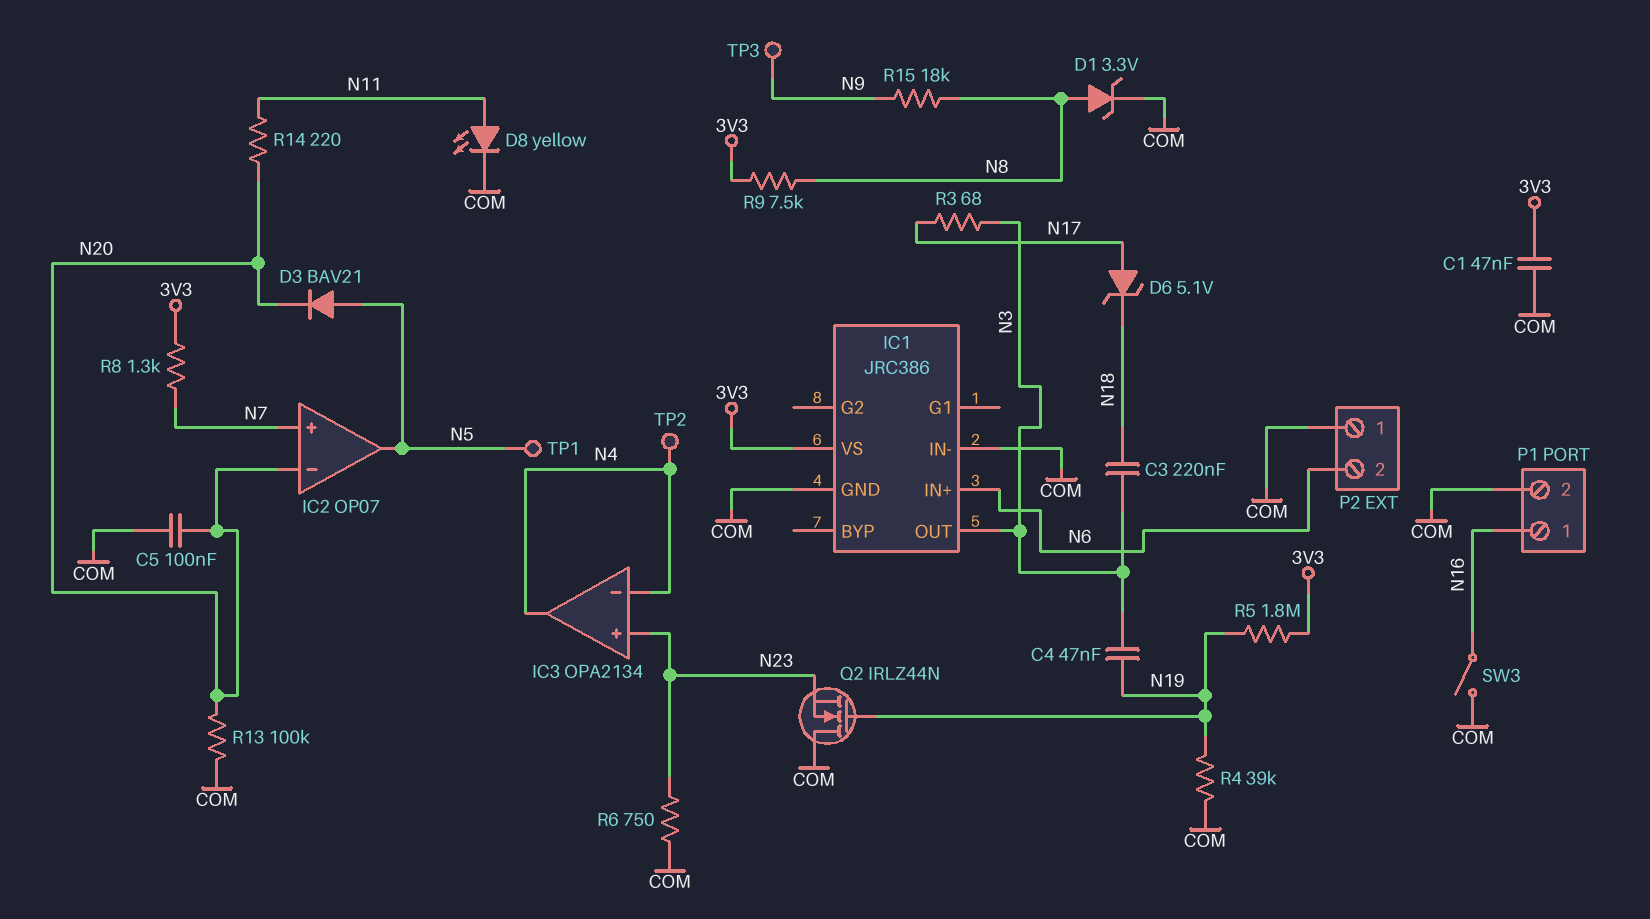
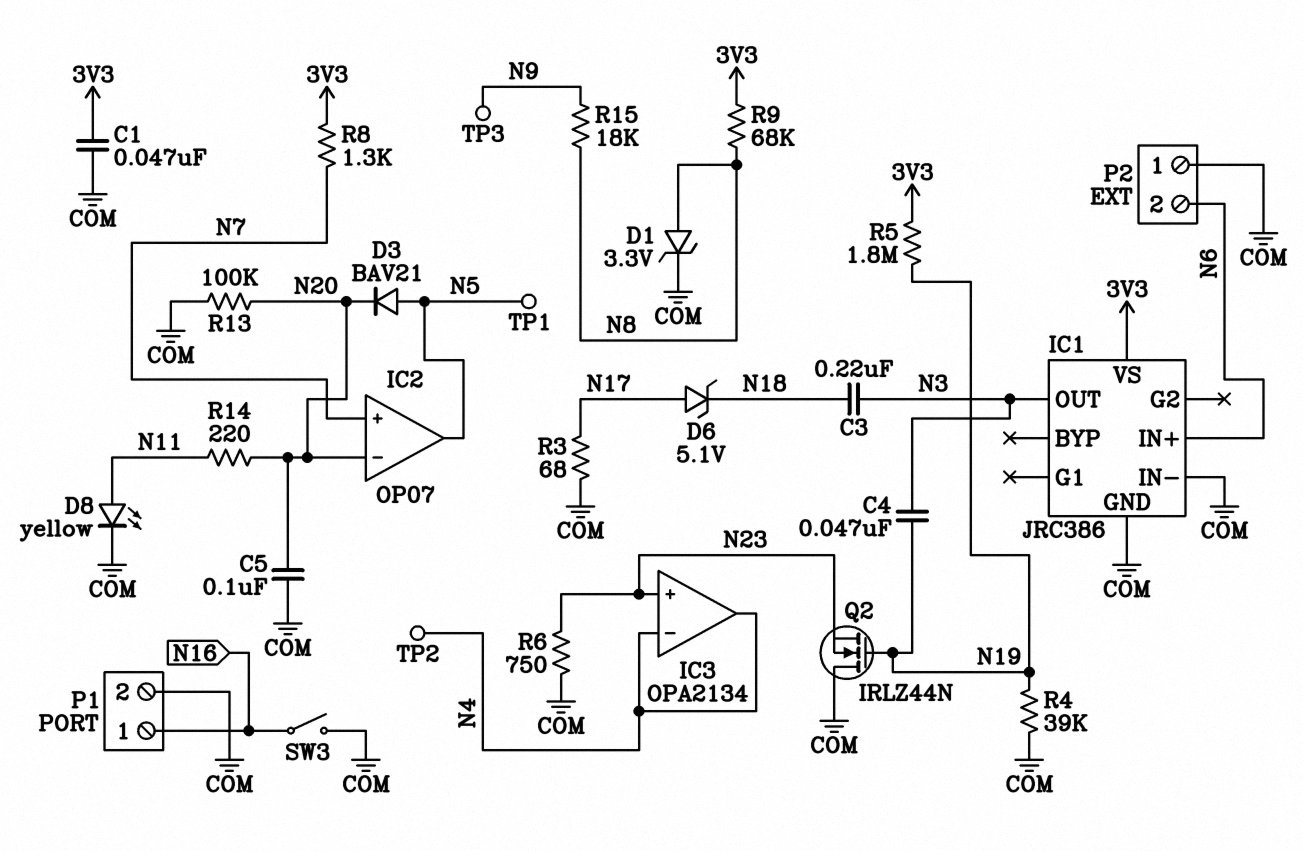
R3: 68 (N3, N17) -> 68 (COM, N17)
R9: 7.5k (3V3, N8) -> 68k (3V3, N8)

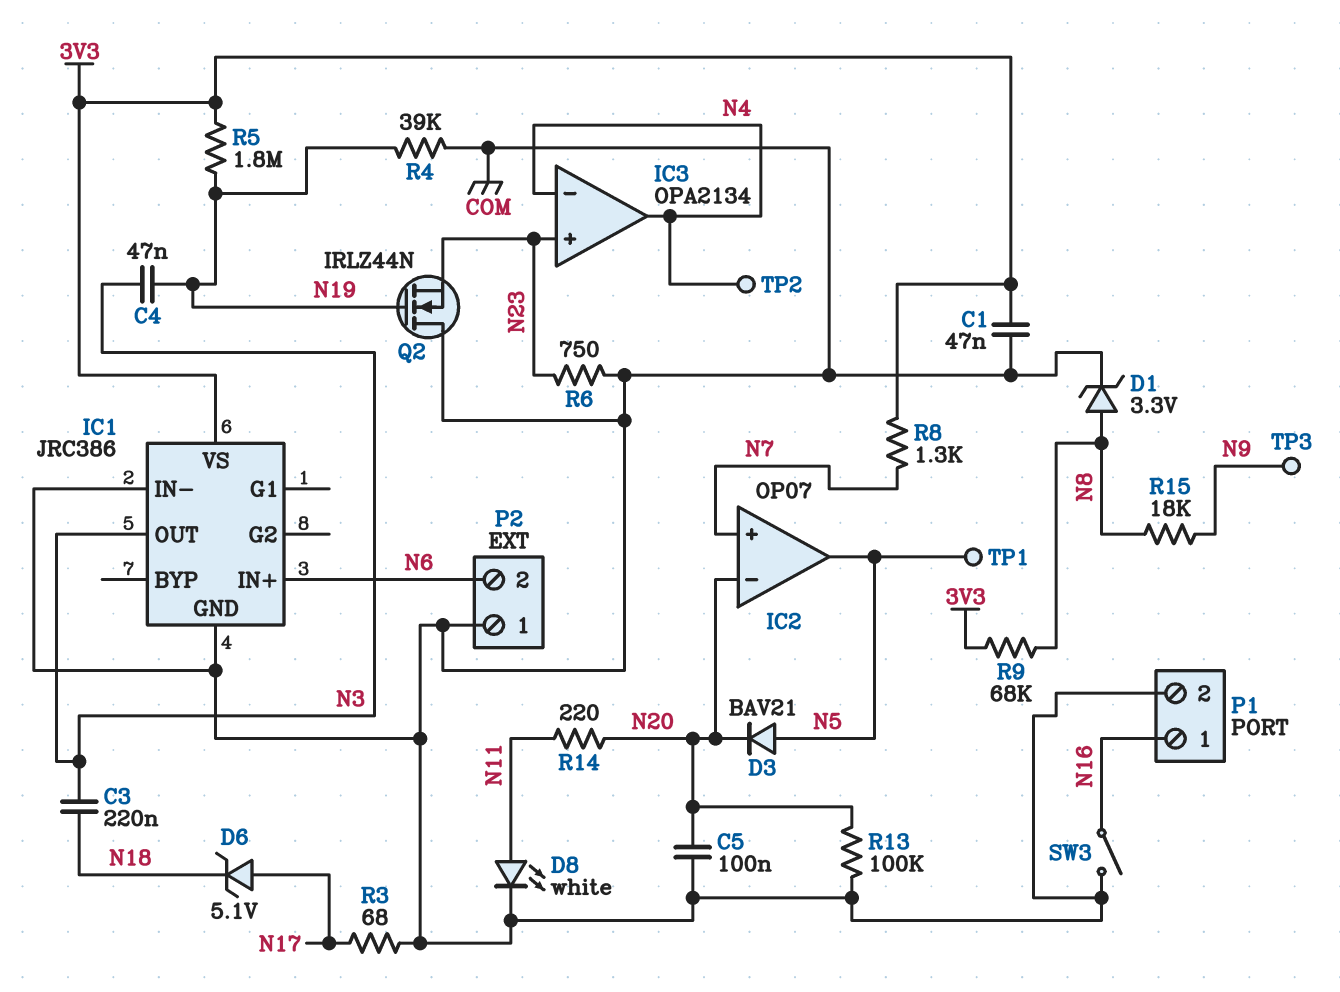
D8: LED yellow (A N11, K COM) -> LED white (A N11, K COM)

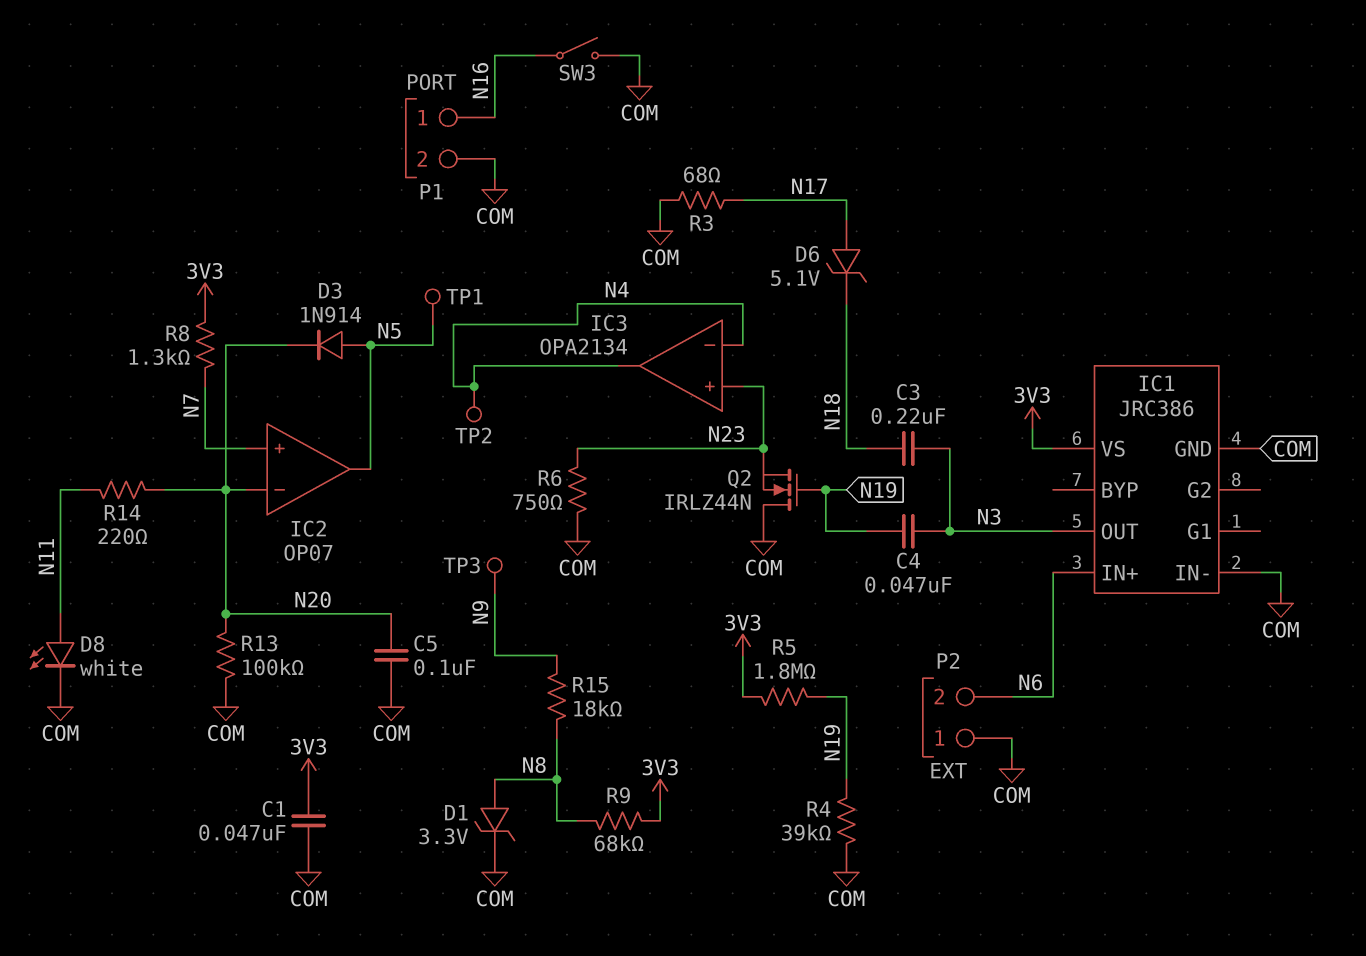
D3: diode BAV21 (A N5, K N20) -> diode 1N914 (A N5, K N20)

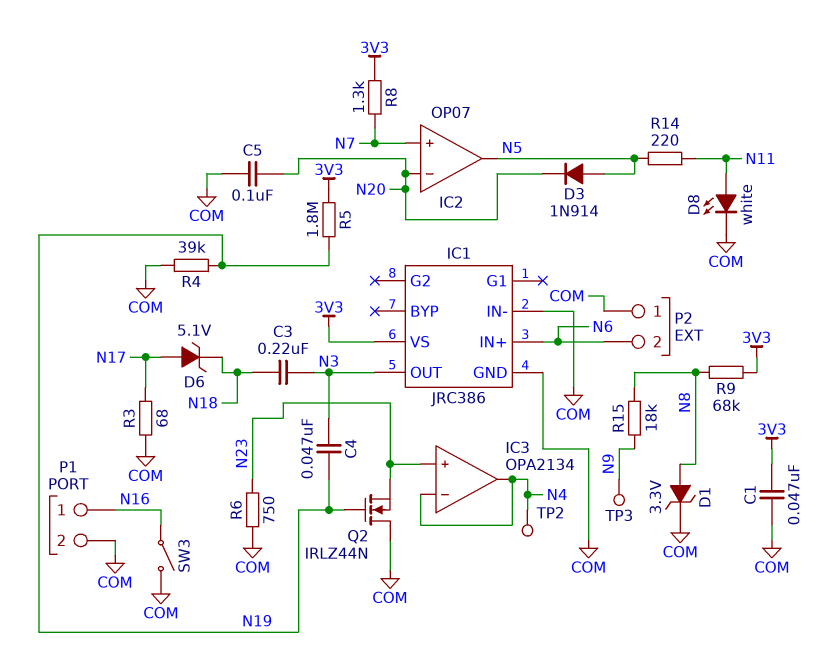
R13: 100k (COM, N20) -> none
R14: 220 (N11, N20) -> 220 (N5, N11)
TP1: test point (N5) -> none

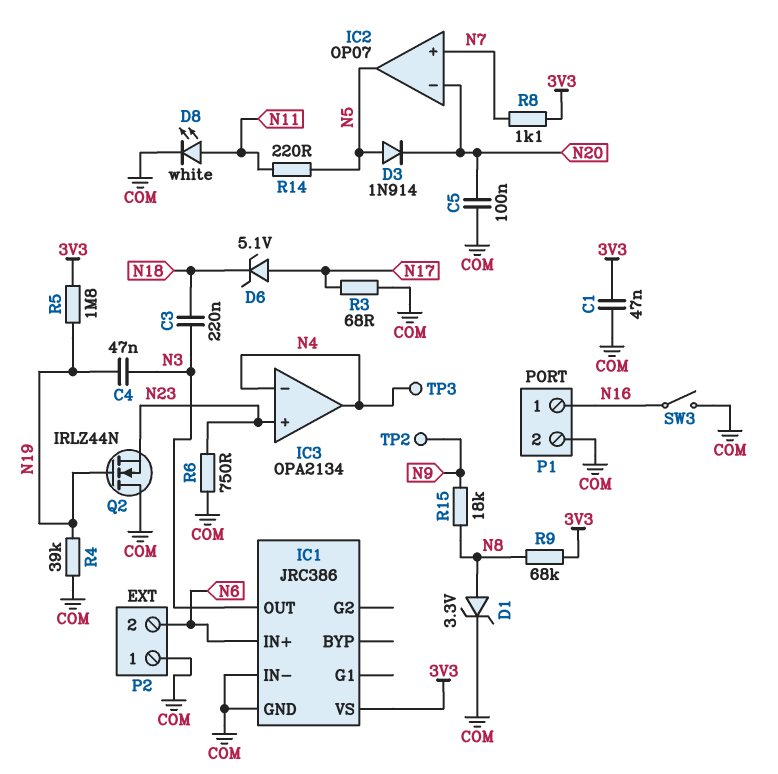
R8: 1.3k (3V3, N7) -> 1.1k (3V3, N7)
TP2: test point (N4) -> test point (N9)
TP3: test point (N9) -> test point (N4)

